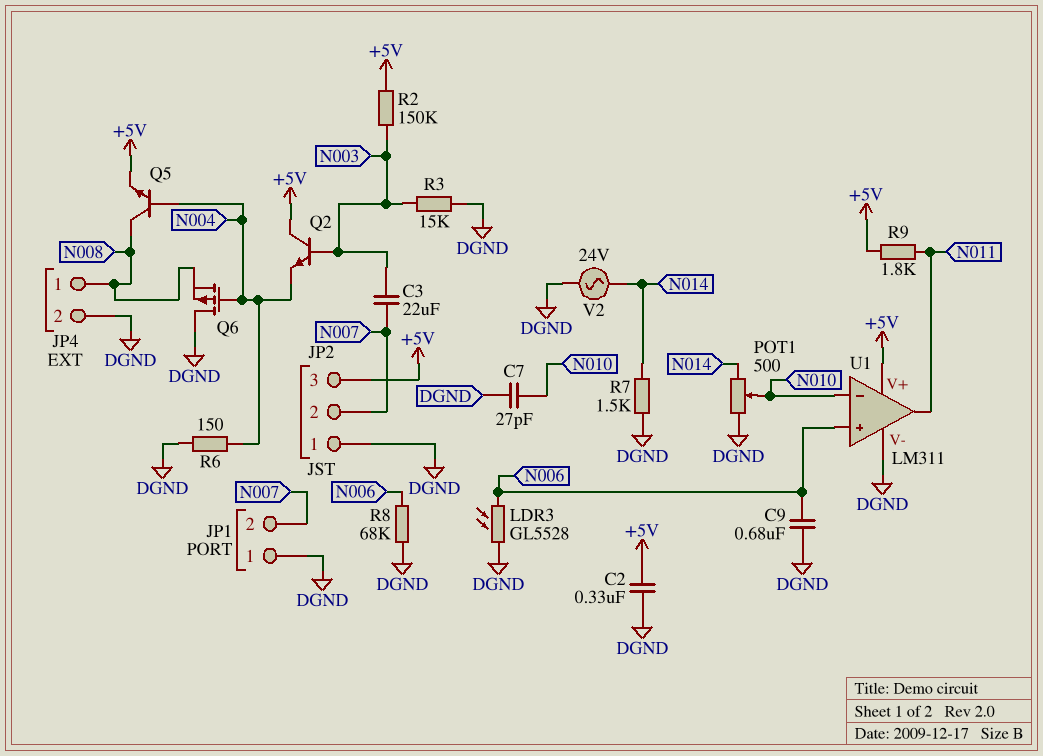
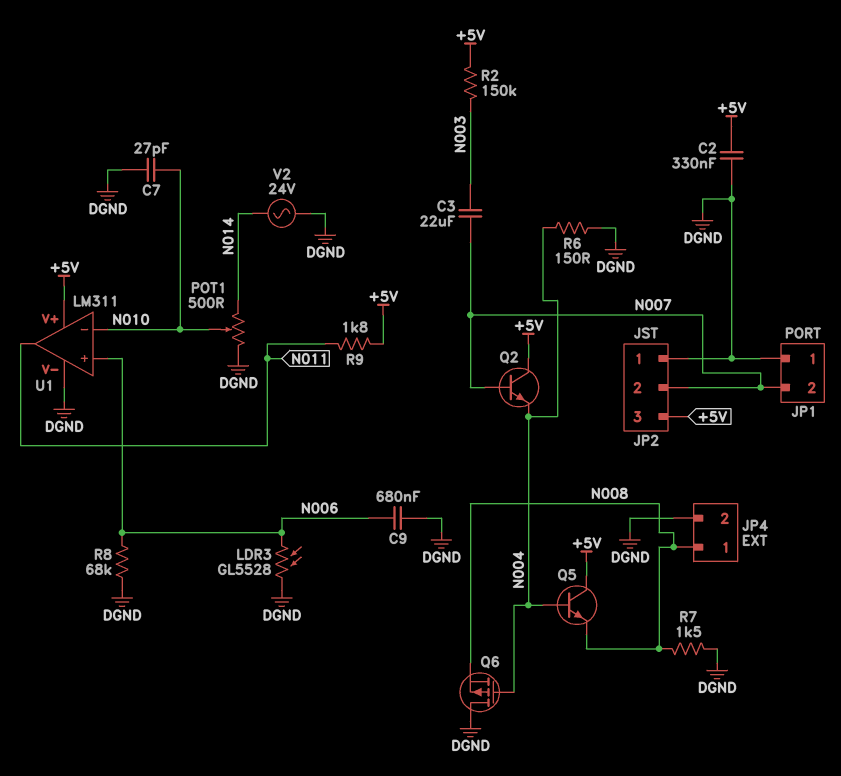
Q2: NPN (B N003, C +5V, E N004) -> NPN (B N007, C +5V, E N004)
Q5: NPN (B N004, C N008, E +5V) -> NPN (B N004, C +5V, E N008)
R3: 15k (DGND, N003) -> none
R7: 1.5k (DGND, N014) -> 1.5k (DGND, N008)

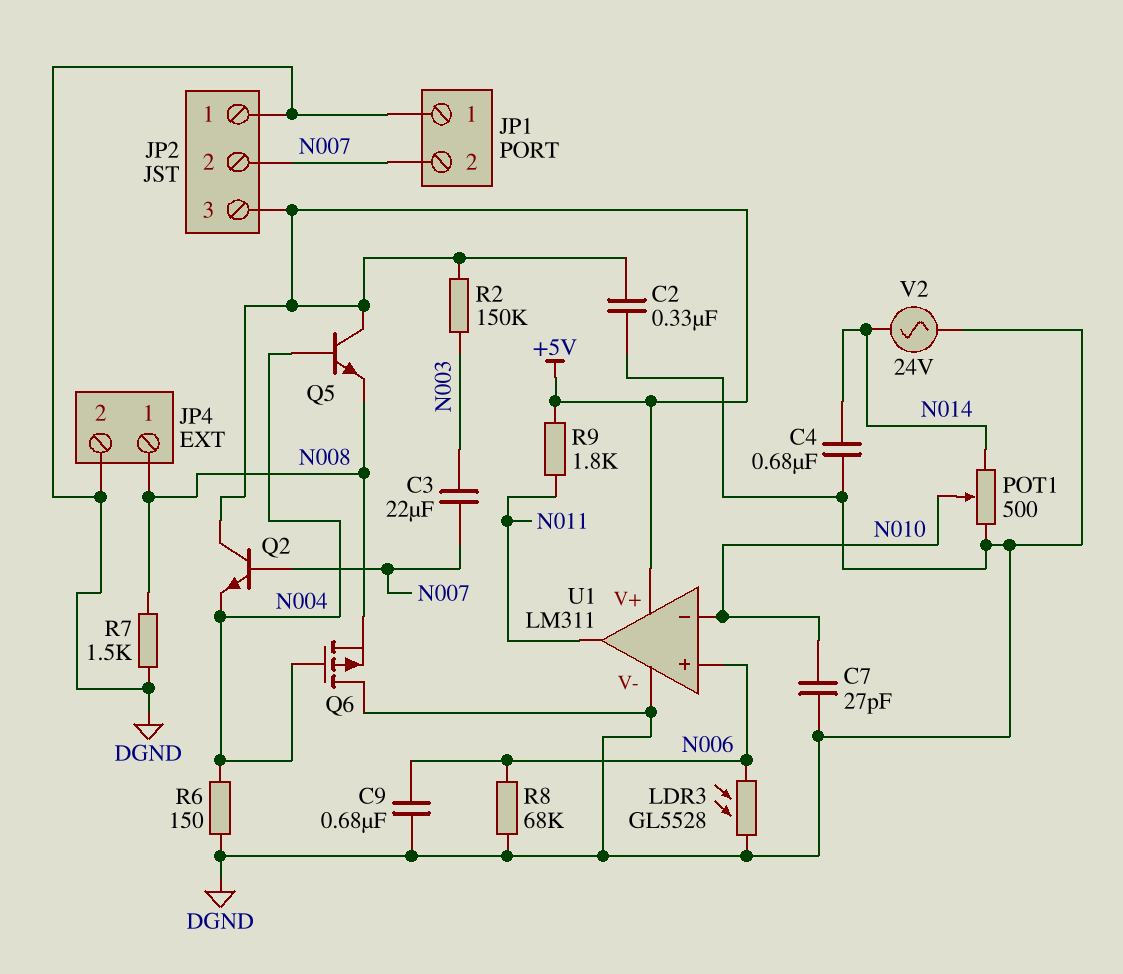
C4: none -> 680nF (DGND, N014)

